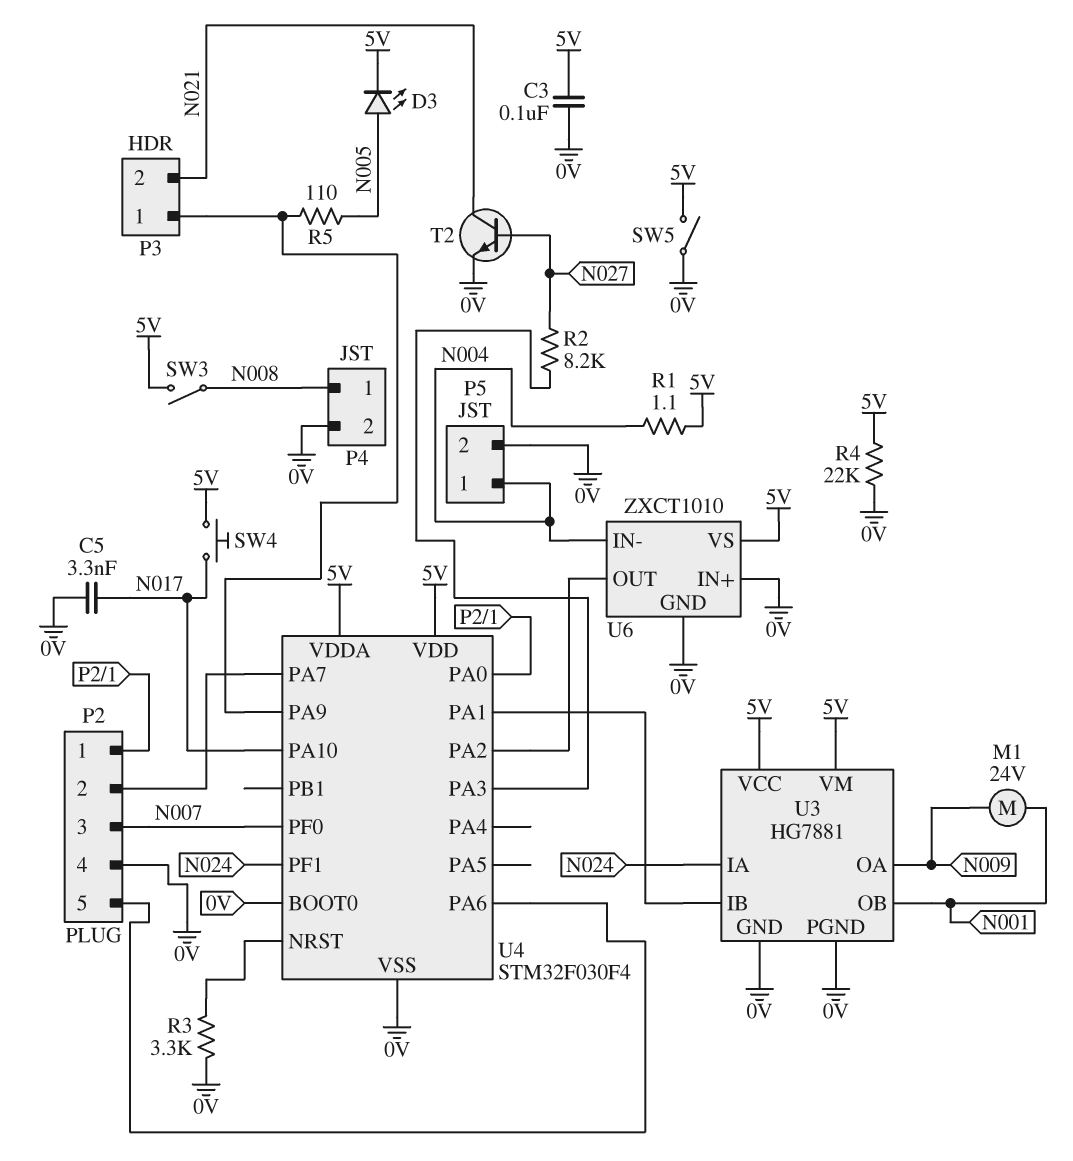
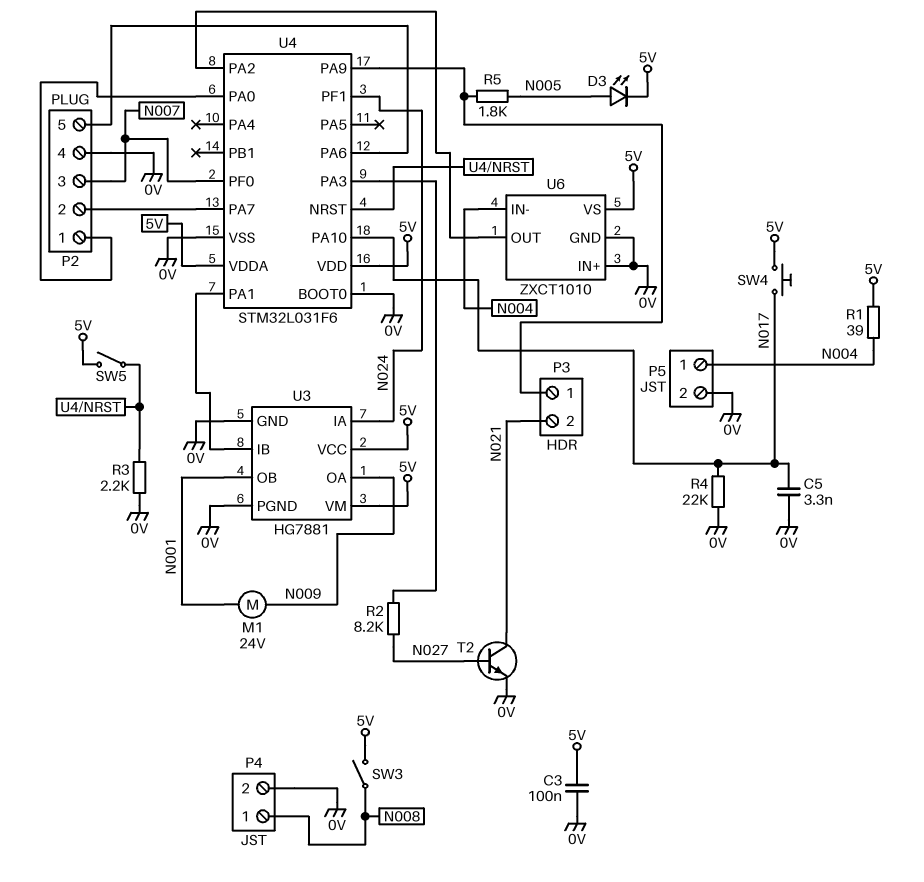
R1: 1.1 (5V, N004) -> 39 (5V, N004)
R3: 3.3k (0V, U4/NRST) -> 2.2k (0V, U4/NRST)
R4: 22k (0V, 5V) -> 22k (0V, N017)
R5: 110 (N005, P3/1) -> 1.8k (N005, P3/1)
SW5: switch (0V, 5V) -> switch (5V, U4/NRST)
U4: STM32F030F4 -> STM32L031F6

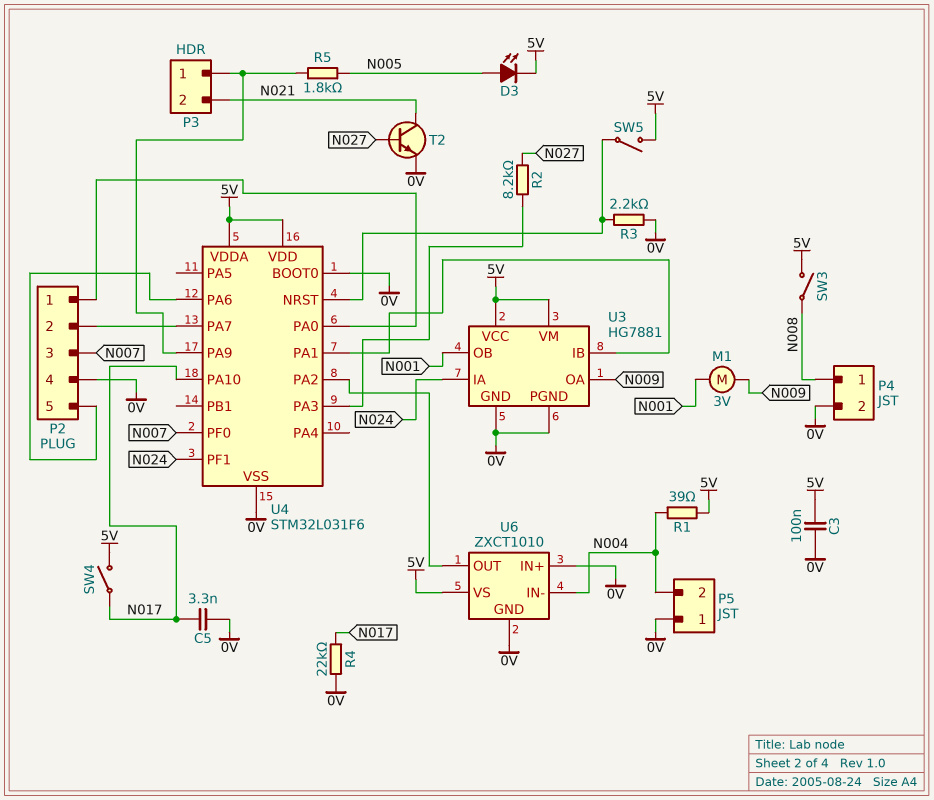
M1: motor 24V (N001, N009) -> motor 3V (N001, N009)
P5 pin 1: N004 -> 0V
P5 pin 2: 0V -> N004
SW4: button (5V, N017) -> switch (5V, N017)

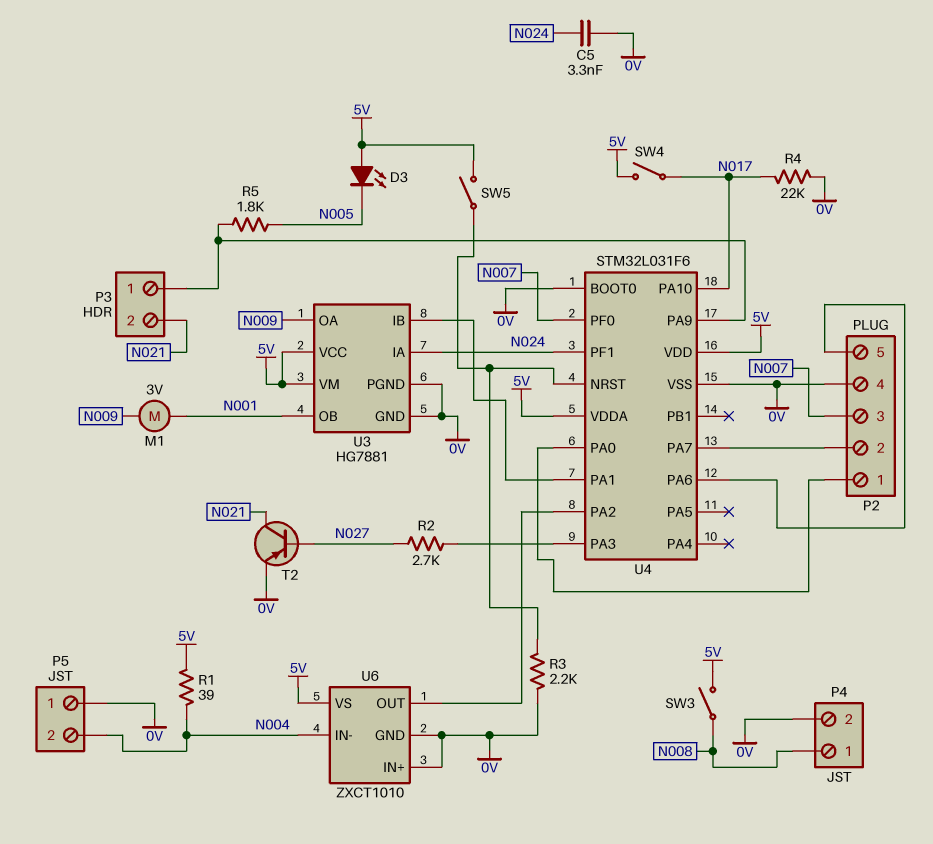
C3: 100nF (0V, 5V) -> none
C5: 3.3nF (0V, N017) -> 3.3nF (0V, N024)
D3: LED (A N005, K 5V) -> LED (A 5V, K N005)
R2: 8.2k (N027, U4/PA3) -> 2.7k (N027, U4/PA3)
T2: NPN (B N027, C N021, E 0V) -> PNP (B N027, C N021, E 0V)

